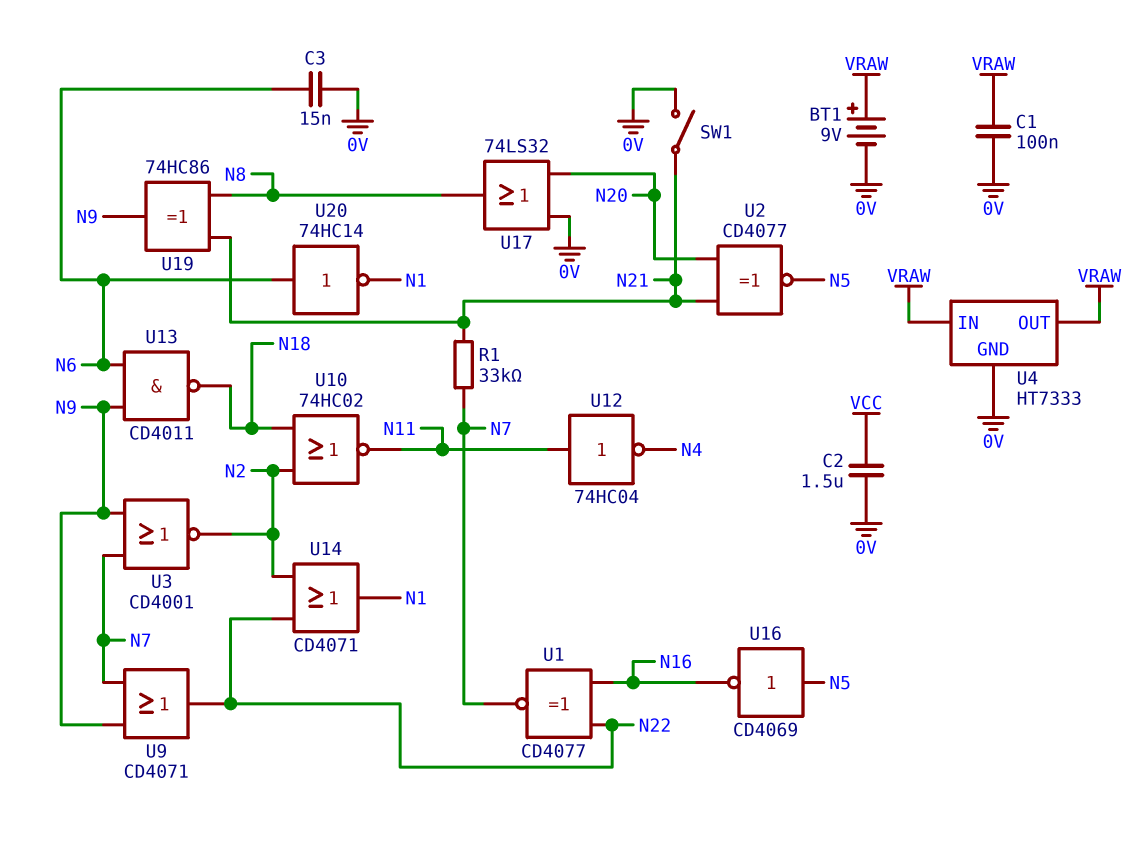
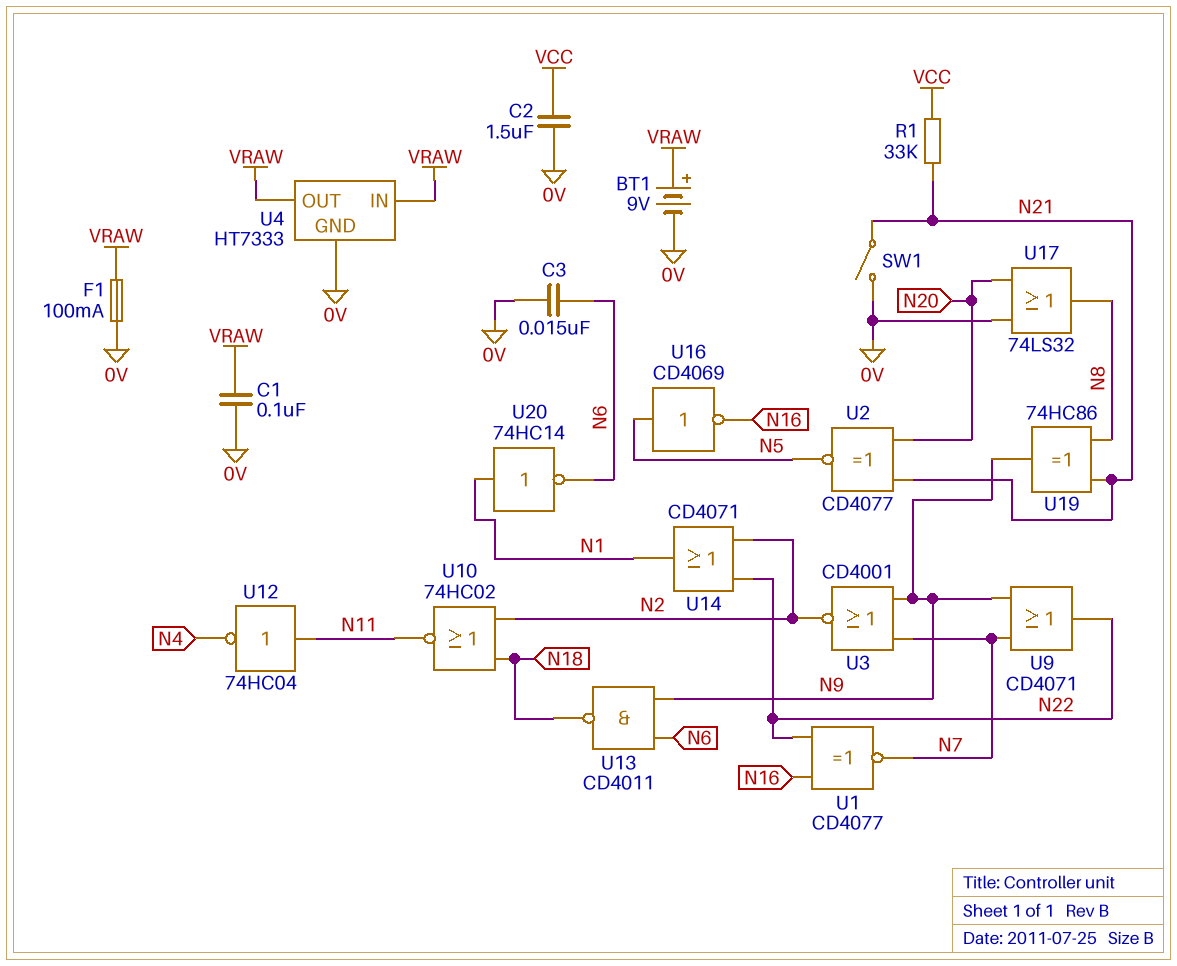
F1: none -> 100mA (0V, VRAW)
R1: 33k (N7, N21) -> 33k (N21, VCC)
U20: NOT 74HC14 (in N6, out N1) -> NOT 74HC14 (in N1, out N6)

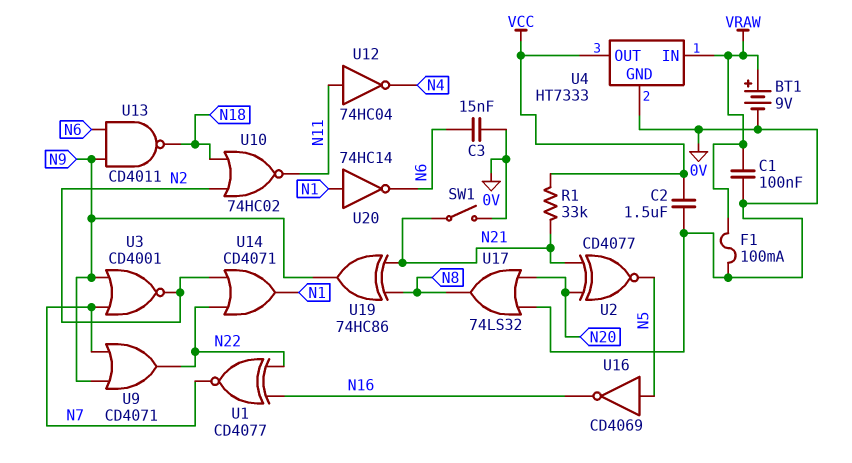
U4 pin OUT: VRAW -> VCC

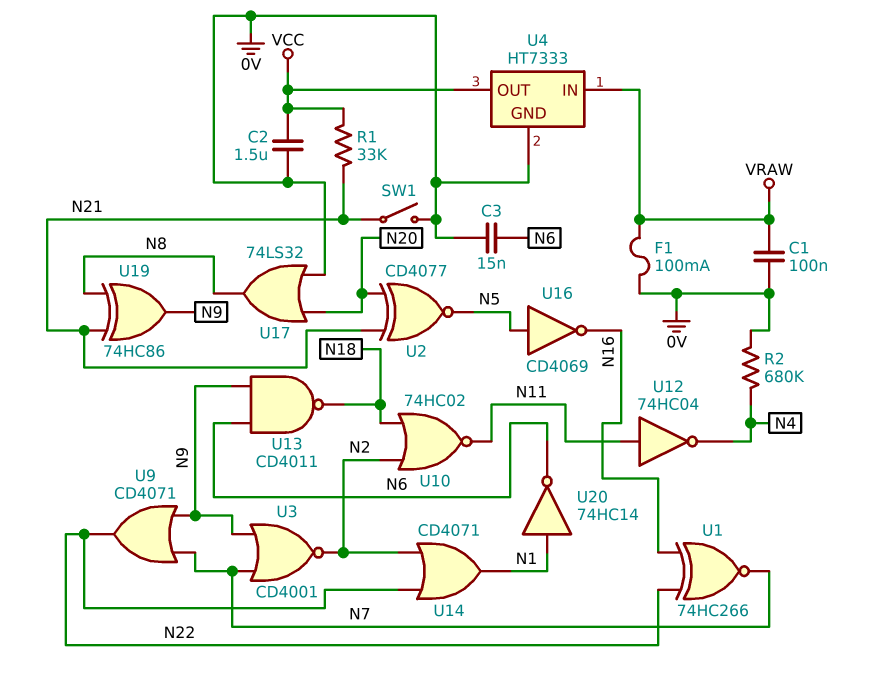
BT1: 9V (plus VRAW, minus 0V) -> none
R2: none -> 680k (0V, N4)
U1: XNOR CD4077 (in N16, in N22, out N7) -> XNOR 74HC266 (in N16, in N22, out N7)

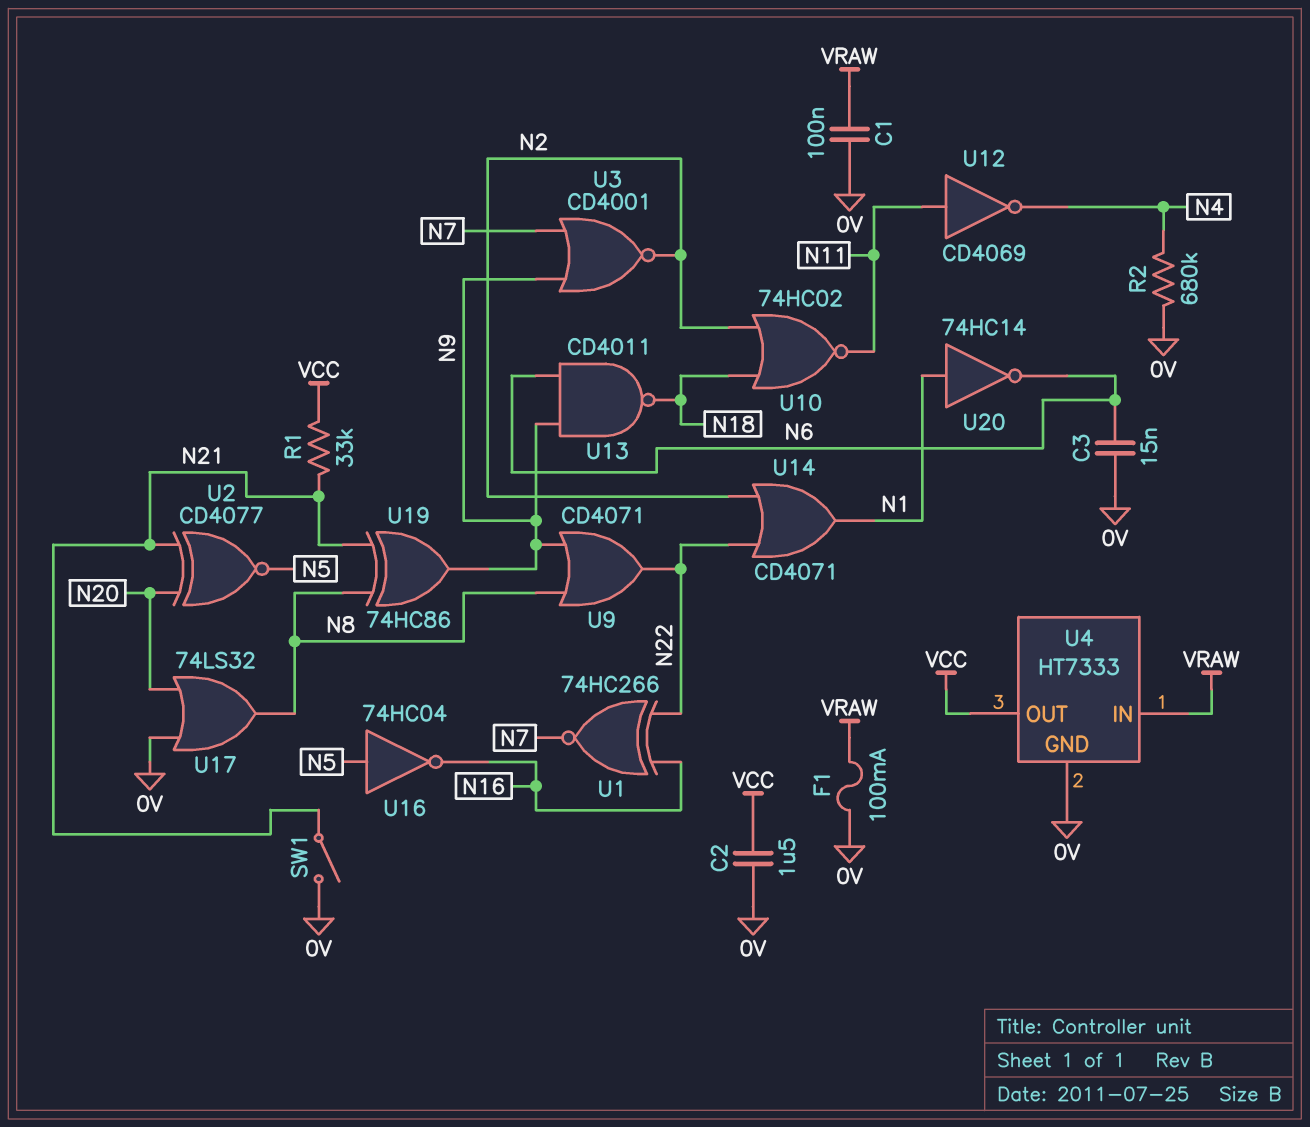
U9: OR CD4071 (in N7, in N9, out N22) -> OR CD4071 (in N8, in N9, out N22)
U12: NOT 74HC04 (in N11, out N4) -> NOT CD4069 (in N11, out N4)
U16: NOT CD4069 (in N5, out N16) -> NOT 74HC04 (in N5, out N16)

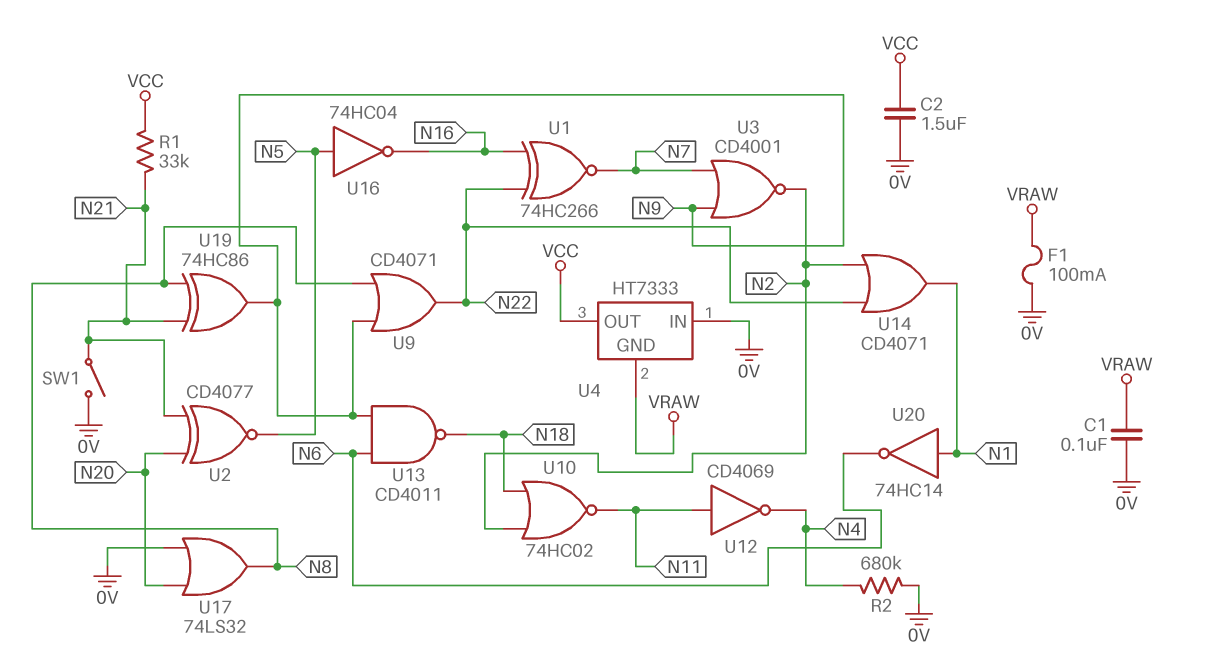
C3: 15nF (0V, N6) -> none
U4 pin GND: 0V -> VRAW
U4 pin IN: VRAW -> 0V

